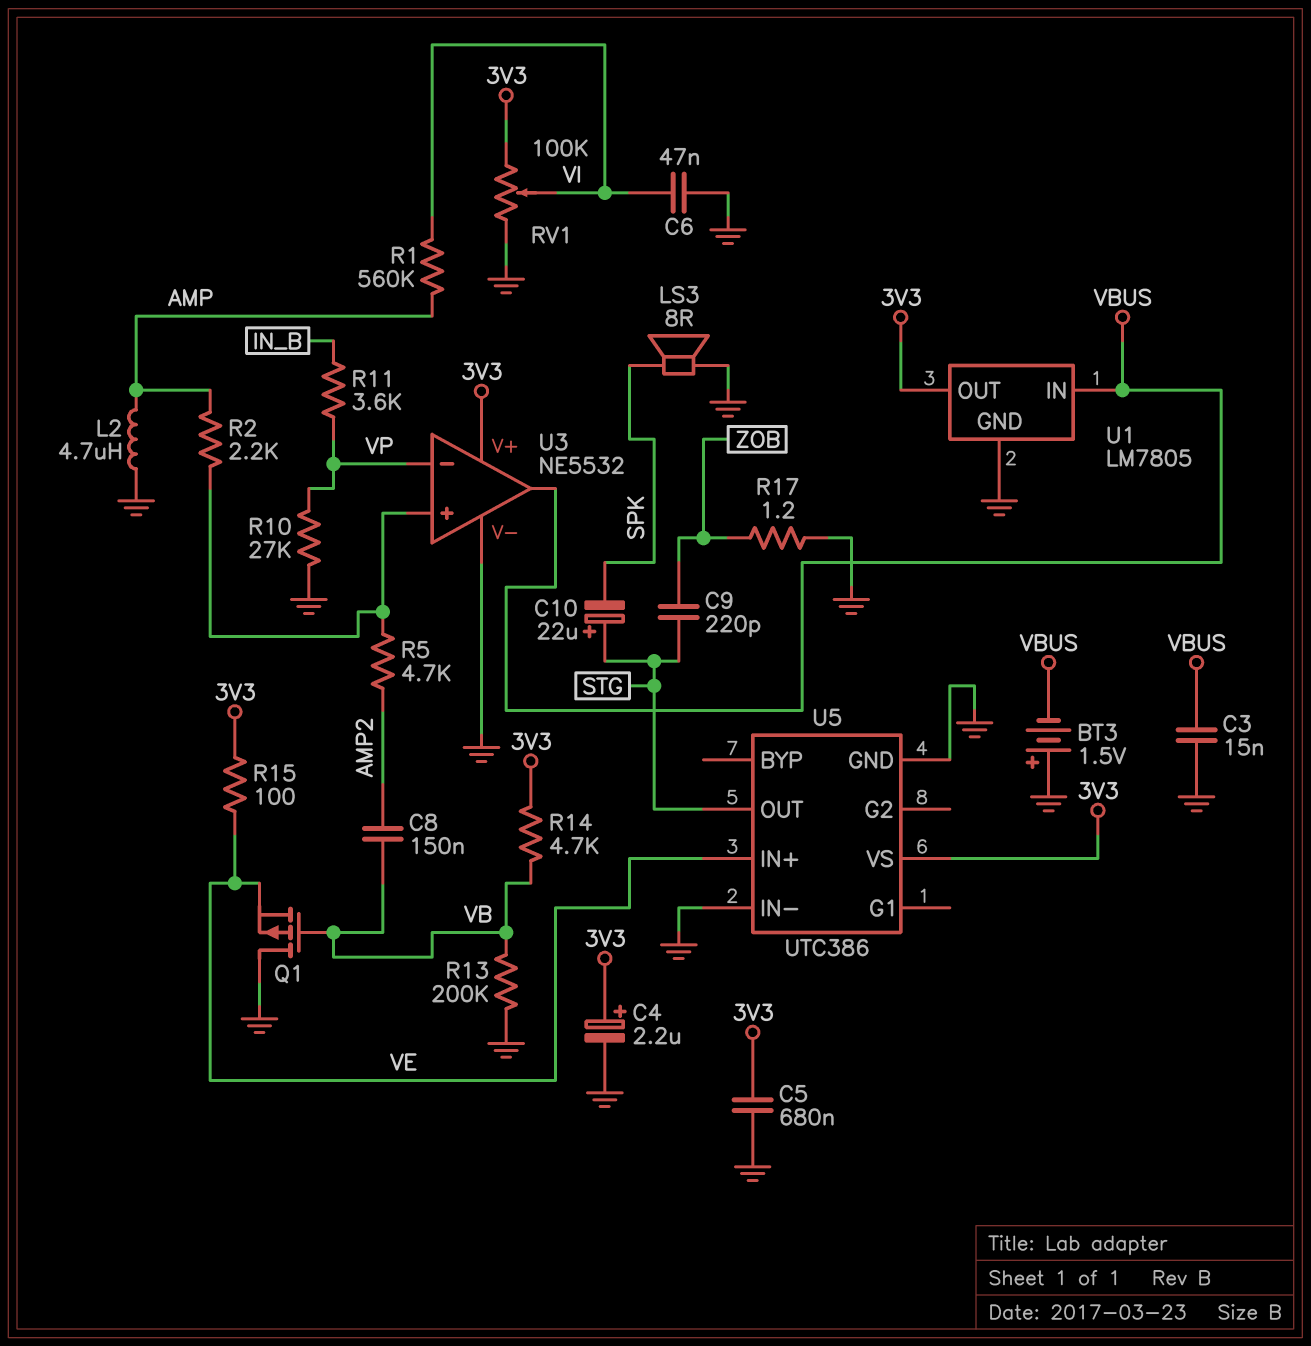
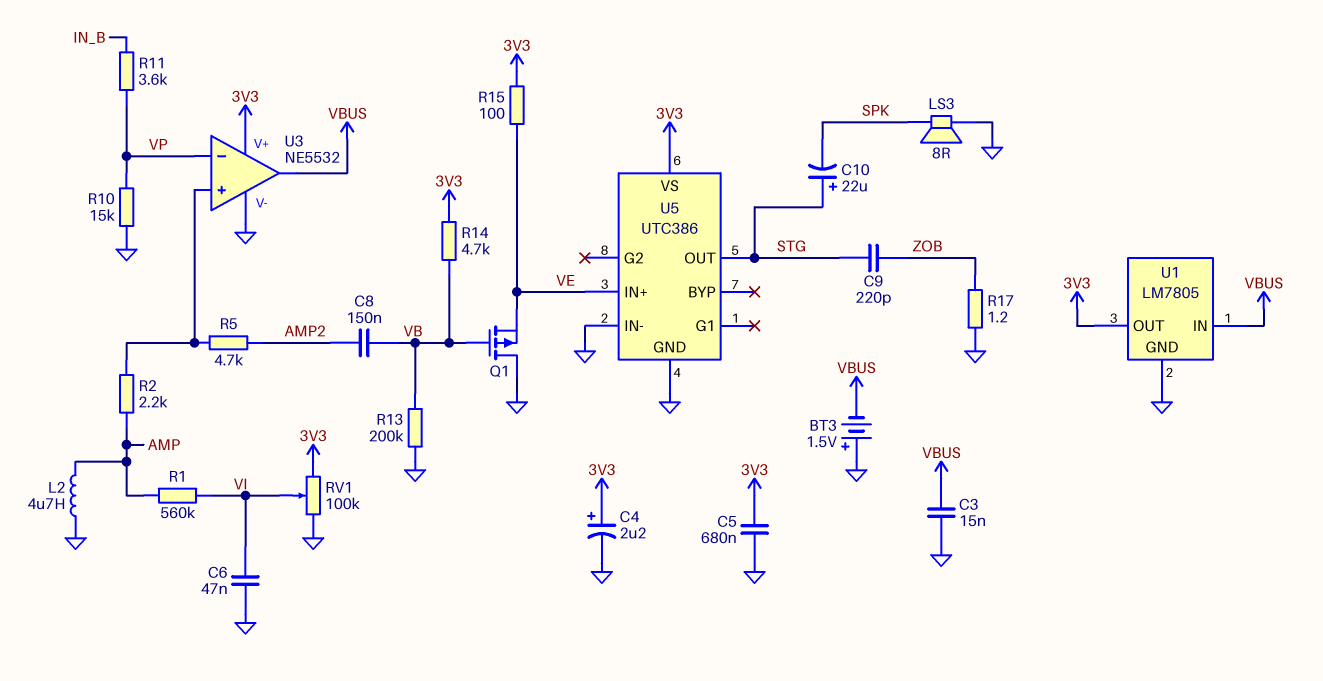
R10: 27k (GND, VP) -> 15k (GND, VP)

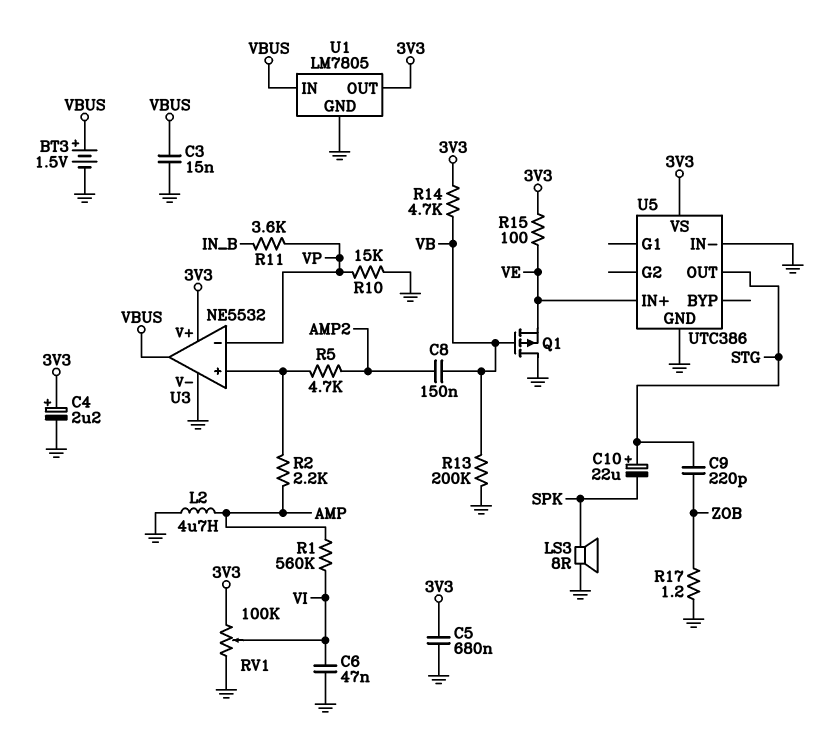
BT3: 1.5V (plus GND, minus VBUS) -> 1.5V (plus VBUS, minus GND)

